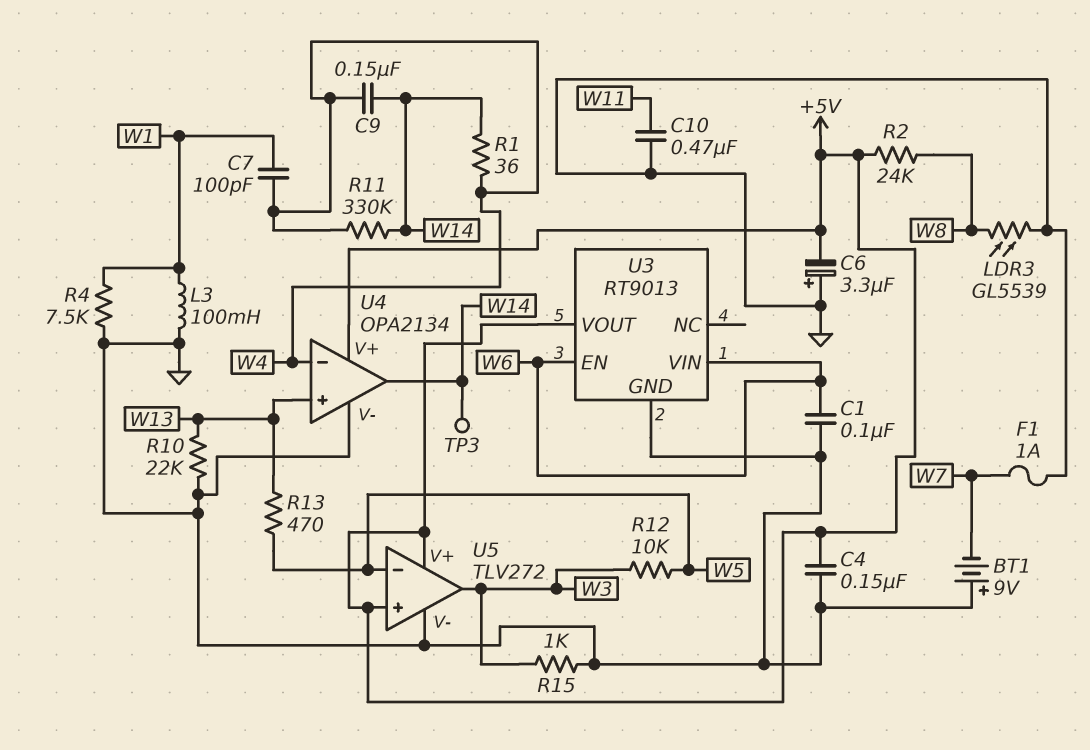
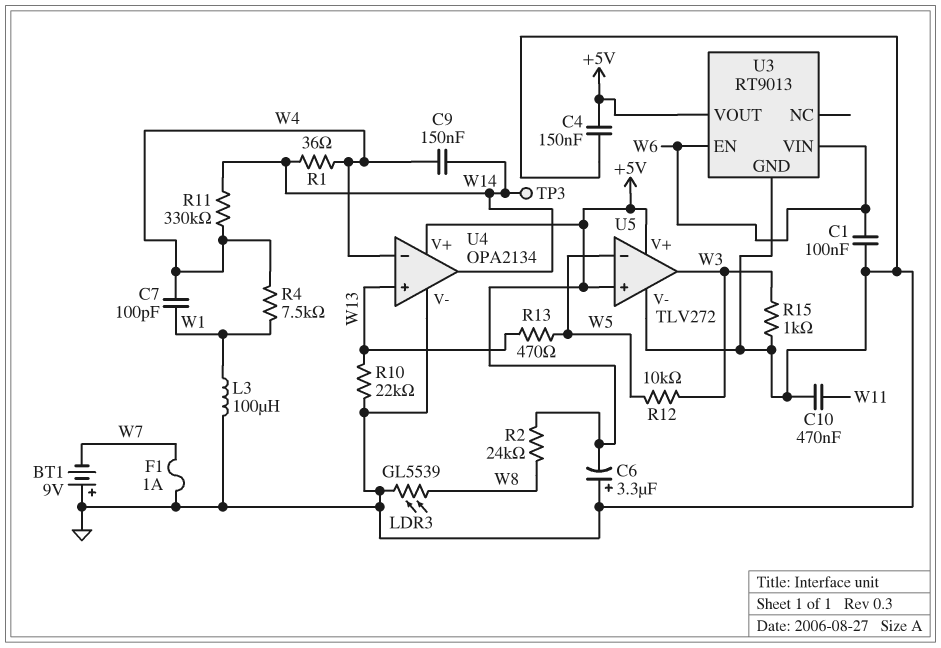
L3: 100mH (GND, W1) -> 100uH (GND, W1)
R4: 7.5k (GND, W1) -> 7.5k (W1, W4)

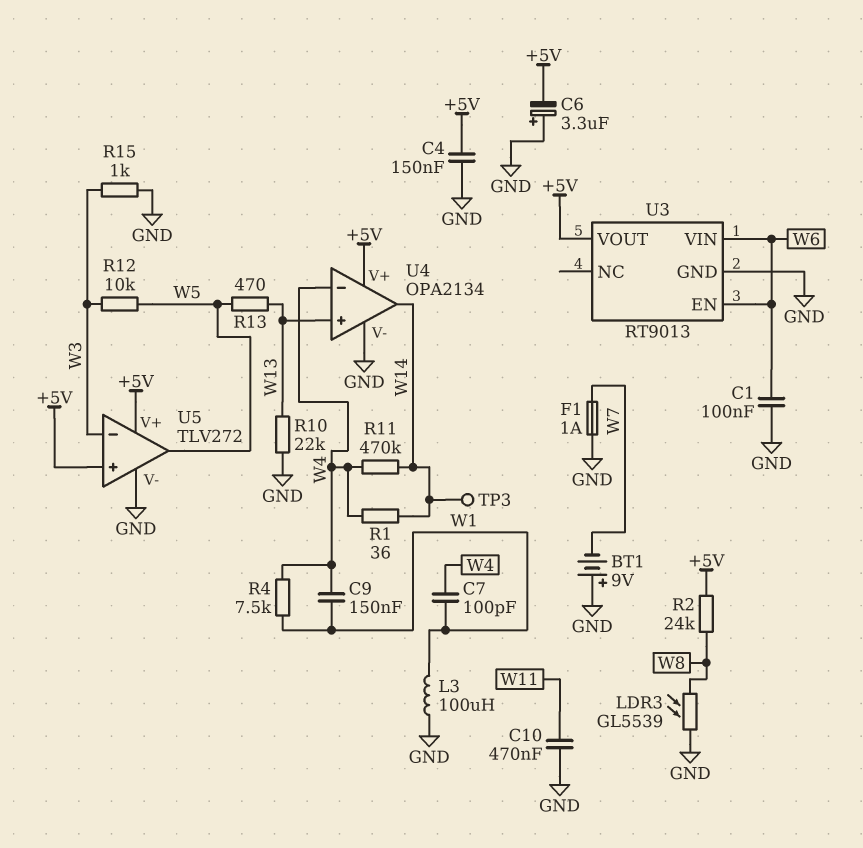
C9: 150nF (W4, W14) -> 150nF (W1, W4)
R11: 330k (W4, W14) -> 470k (W4, W14)
U5 pin in-: W5 -> W3
U5 pin out: W3 -> W5

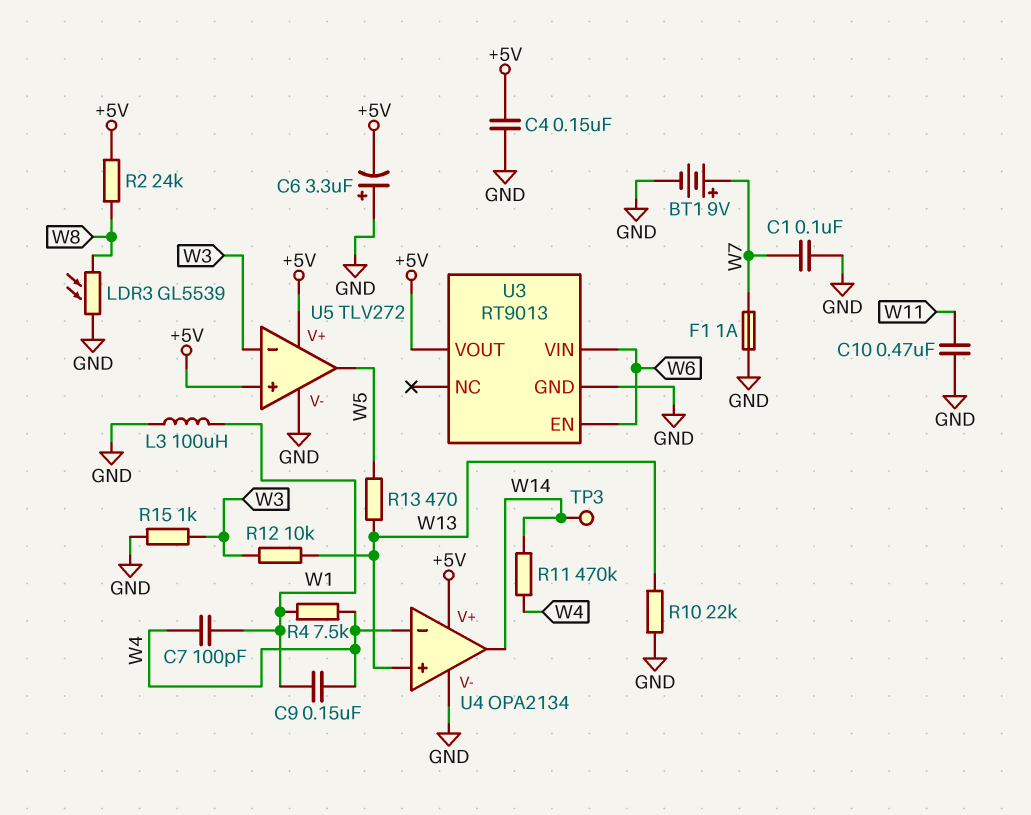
BT1: 9V (plus GND, minus W7) -> 9V (plus W7, minus GND)
C1: 100nF (GND, W6) -> 100nF (GND, W7)
R1: 36 (W4, W14) -> none
R12: 10k (W3, W5) -> 10k (W3, W13)

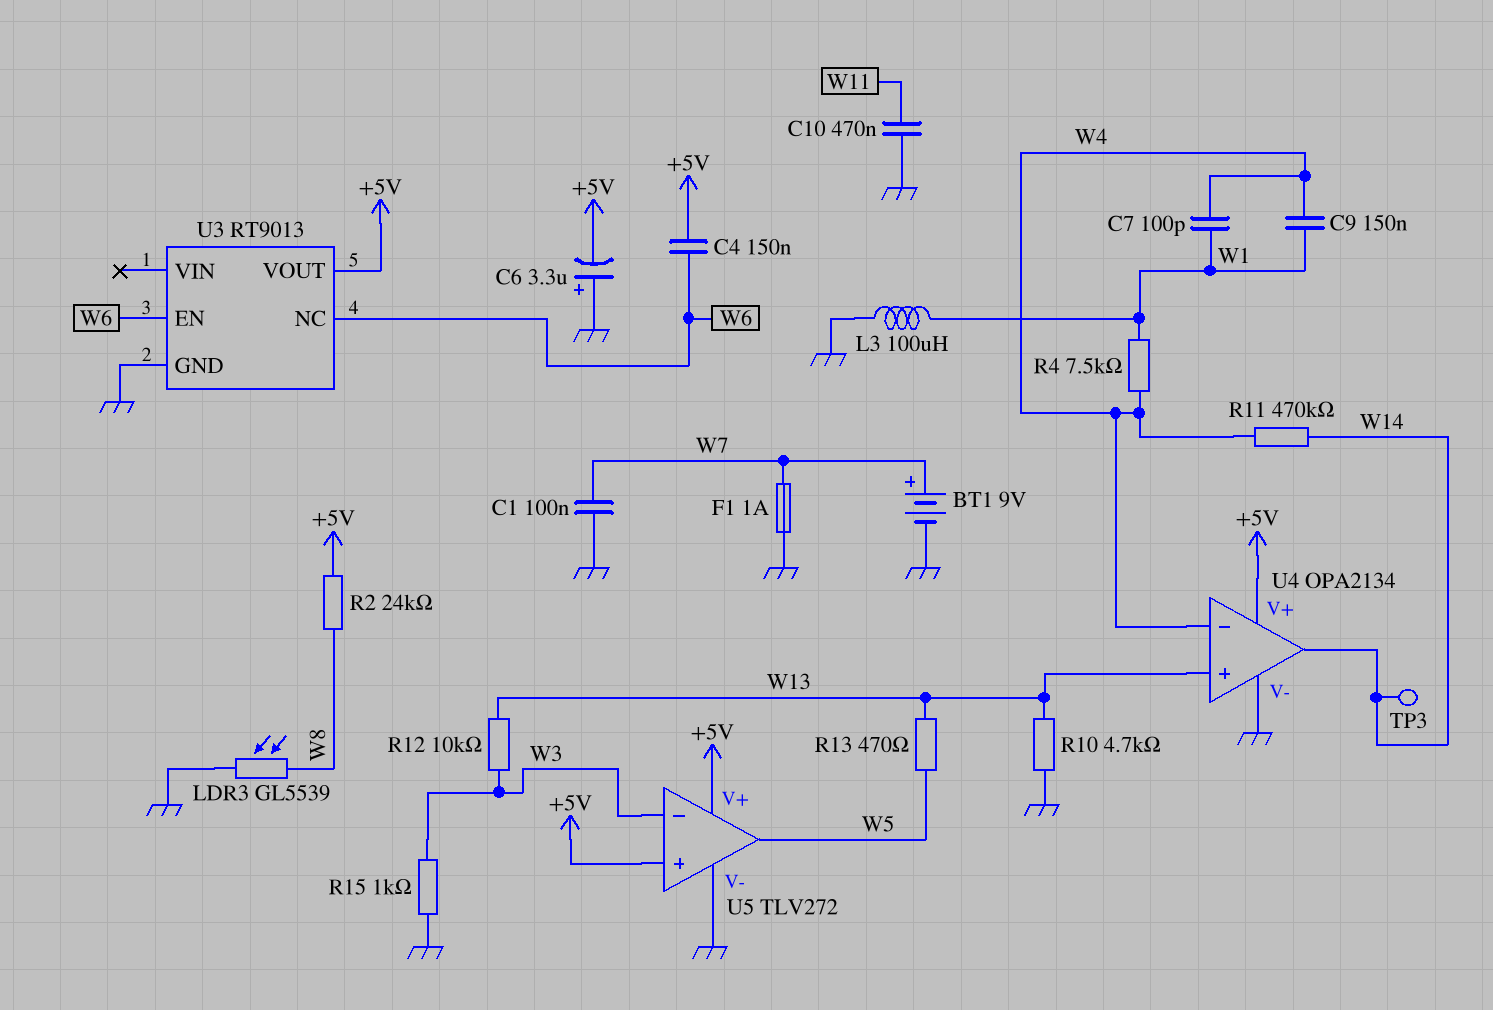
C4: 150nF (+5V, GND) -> 150nF (+5V, W6)
R10: 22k (GND, W13) -> 4.7k (GND, W13)
U3 pin NC: none -> W6
U3 pin VIN: W6 -> none

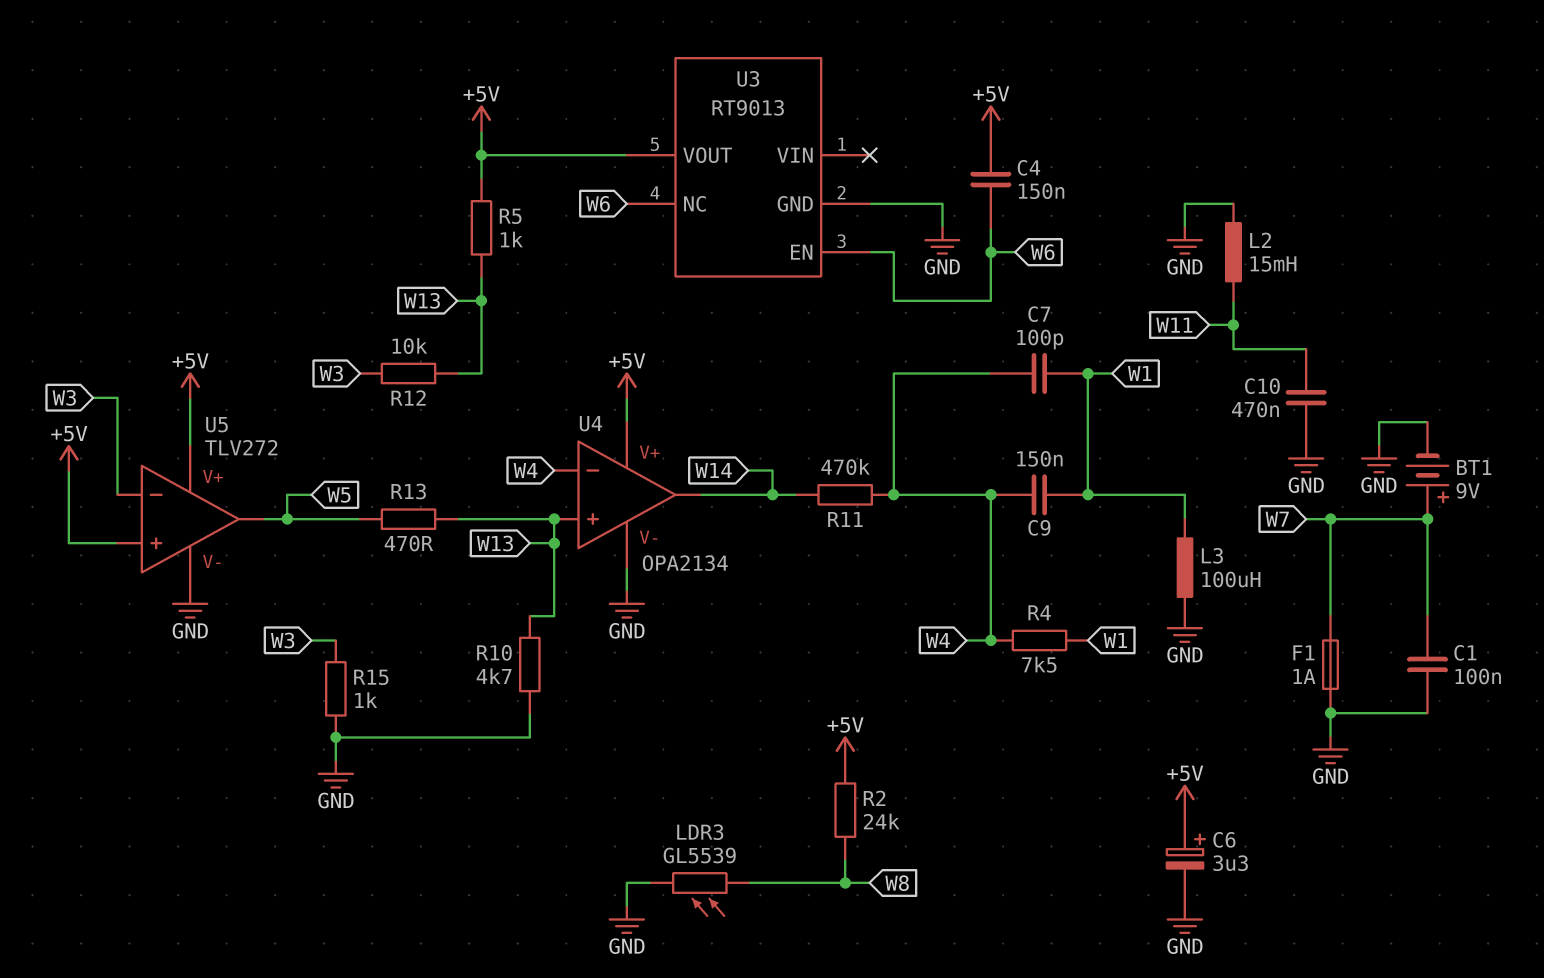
C6: 3.3uF (plus GND, minus +5V) -> 3.3uF (plus +5V, minus GND)
L2: none -> 15mH (GND, W11)
R5: none -> 1k (+5V, W13)
TP3: test point (W14) -> none

